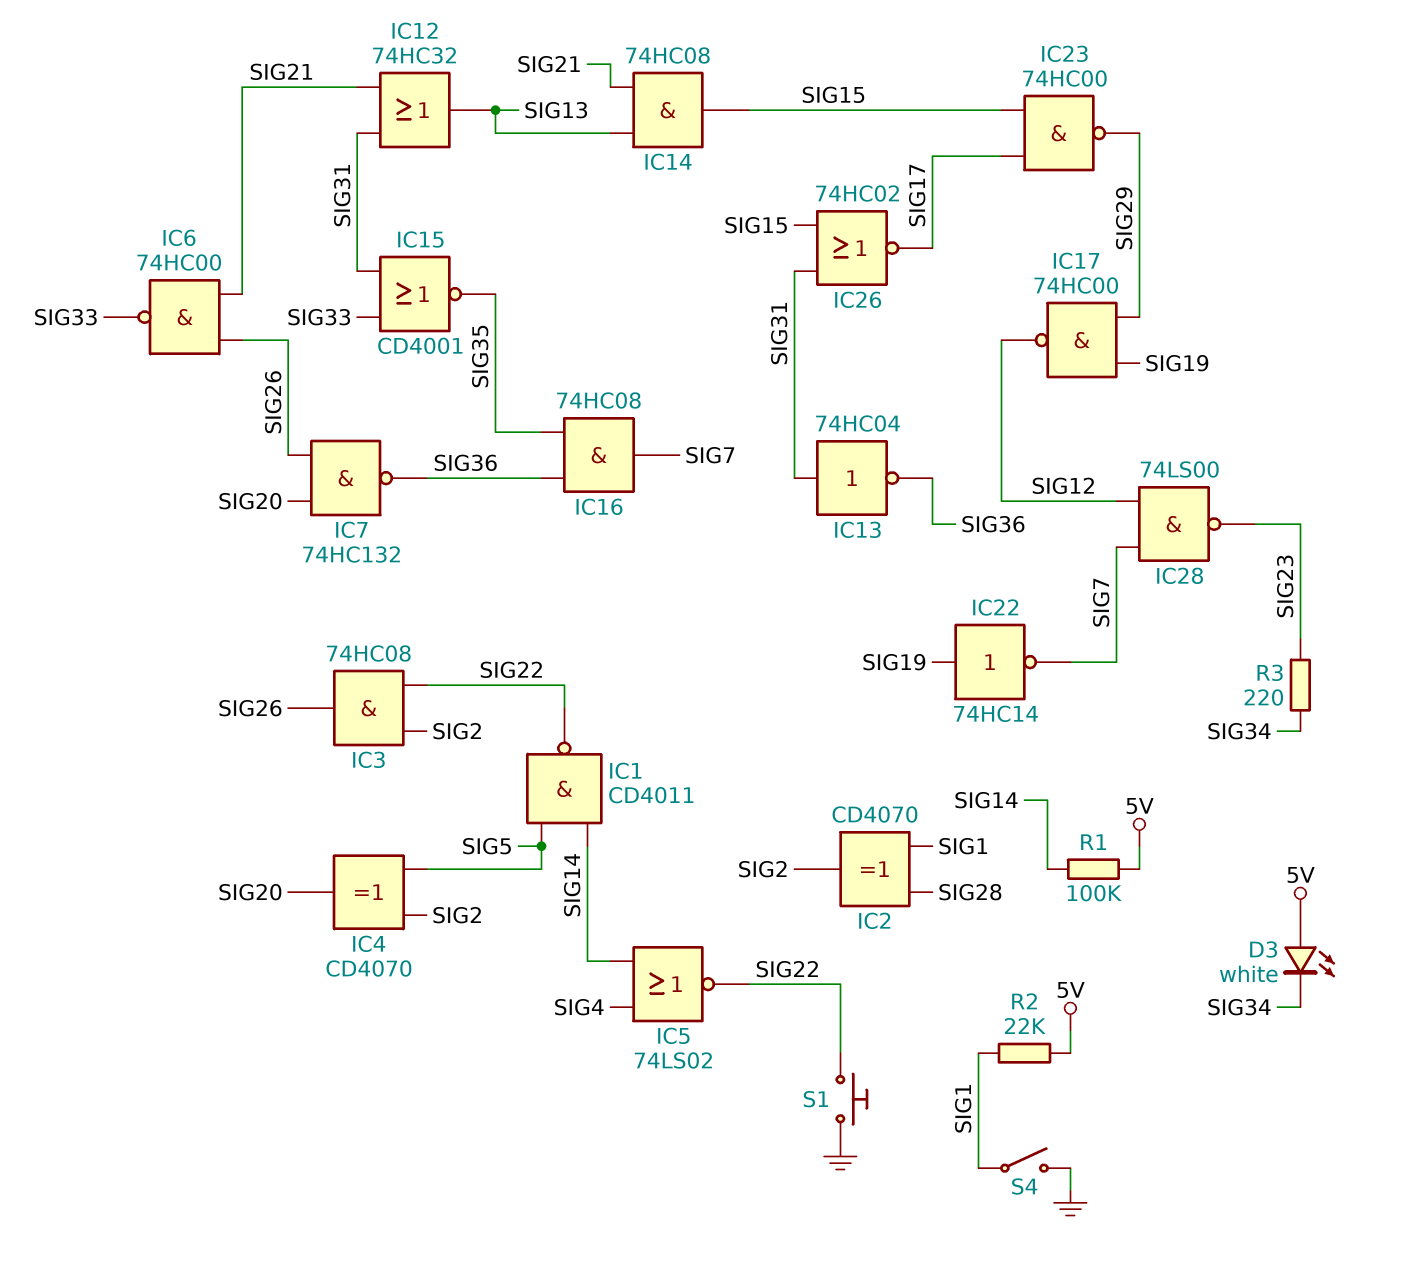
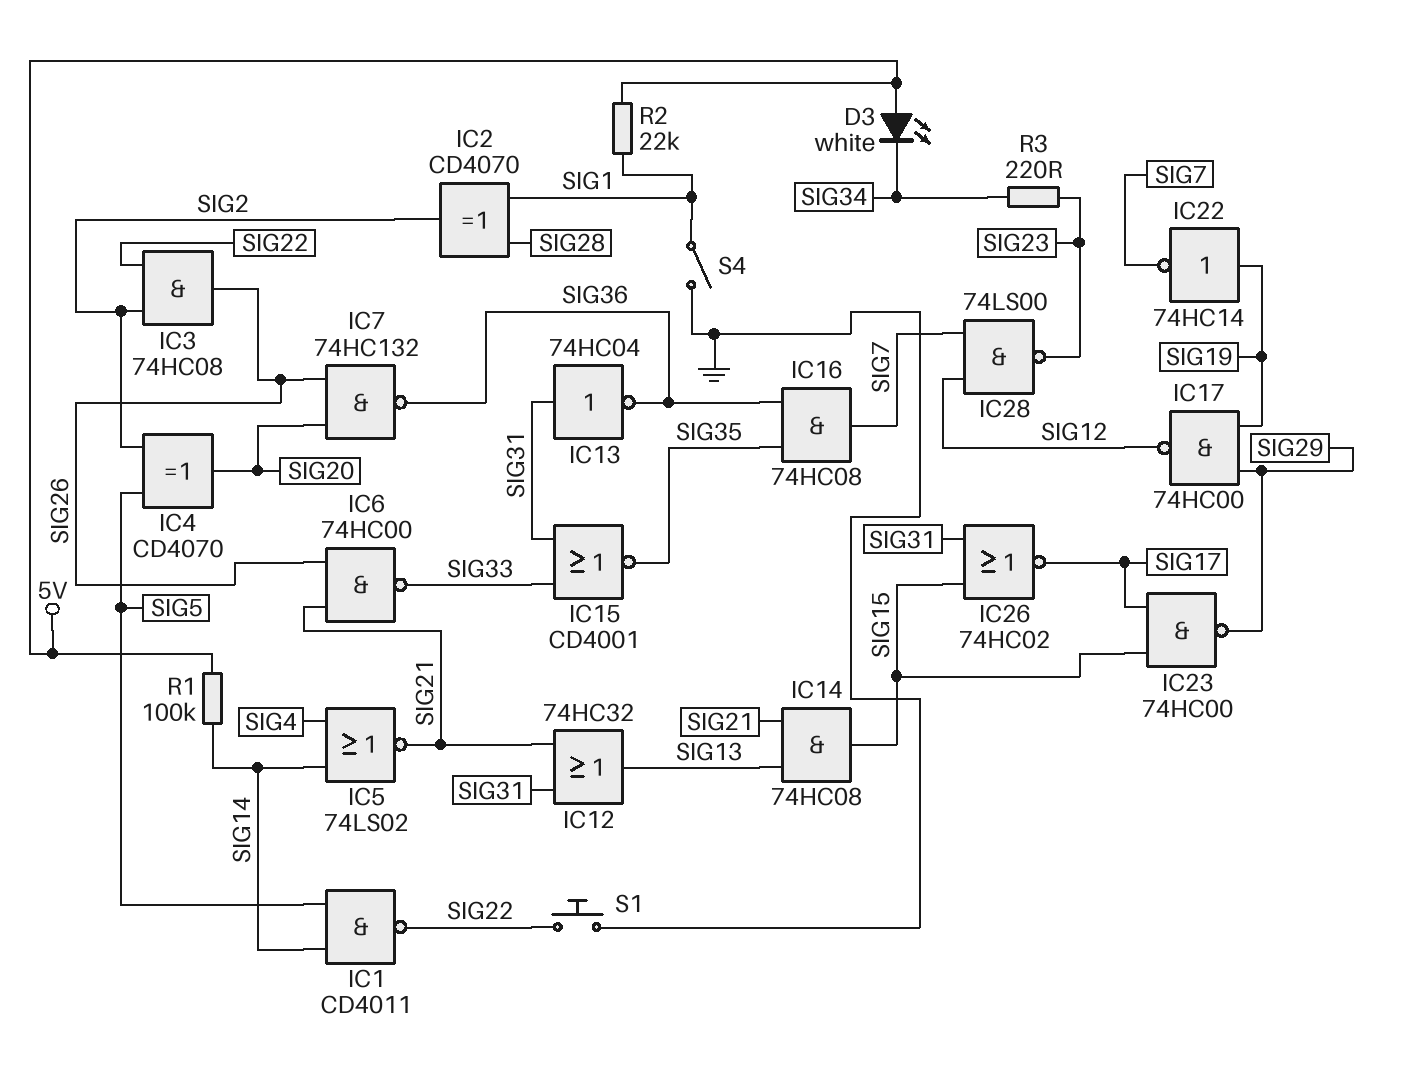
IC5: NOR 74LS02 (in SIG4, in SIG14, out SIG22) -> NOR 74LS02 (in SIG4, in SIG14, out SIG21)

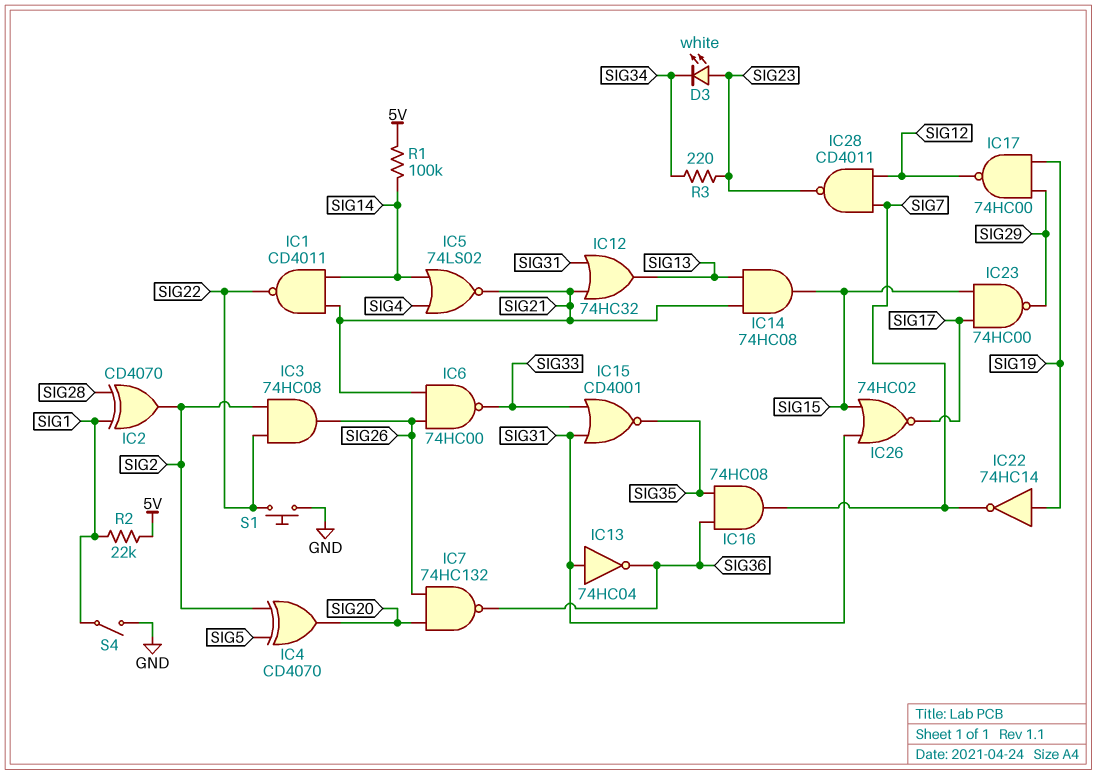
D3: LED white (A 5V, K SIG34) -> LED white (A SIG23, K SIG34)
IC1: NAND CD4011 (in SIG5, in SIG14, out SIG22) -> NAND CD4011 (in SIG14, in SIG21, out SIG22)
IC28: NAND 74LS00 (in SIG7, in SIG12, out SIG23) -> NAND CD4011 (in SIG7, in SIG12, out SIG23)

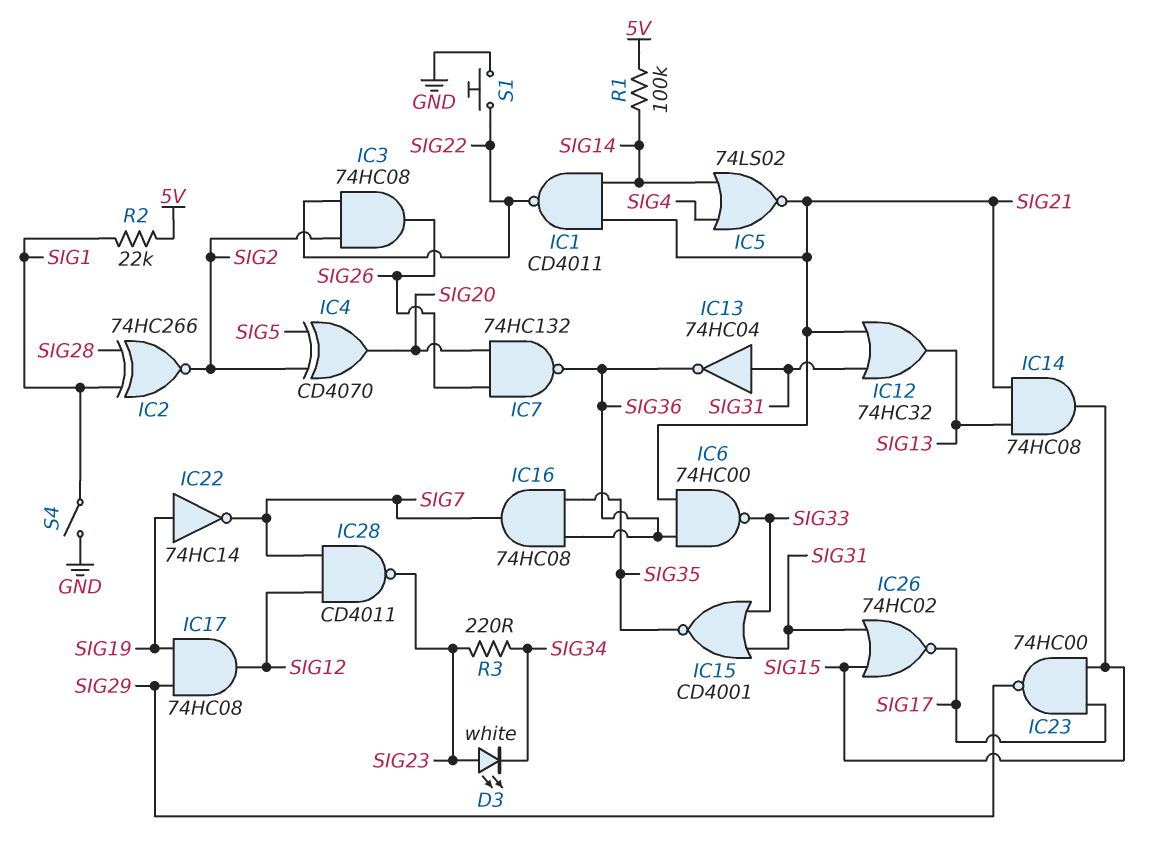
IC2: XOR CD4070 (in SIG1, in SIG28, out SIG2) -> XNOR 74HC266 (in SIG1, in SIG28, out SIG2)
IC6: NAND 74HC00 (in SIG21, in SIG26, out SIG33) -> NAND 74HC00 (in SIG21, in SIG36, out SIG33)
IC17: NAND 74HC00 (in SIG19, in SIG29, out SIG12) -> AND 74HC08 (in SIG19, in SIG29, out SIG12)

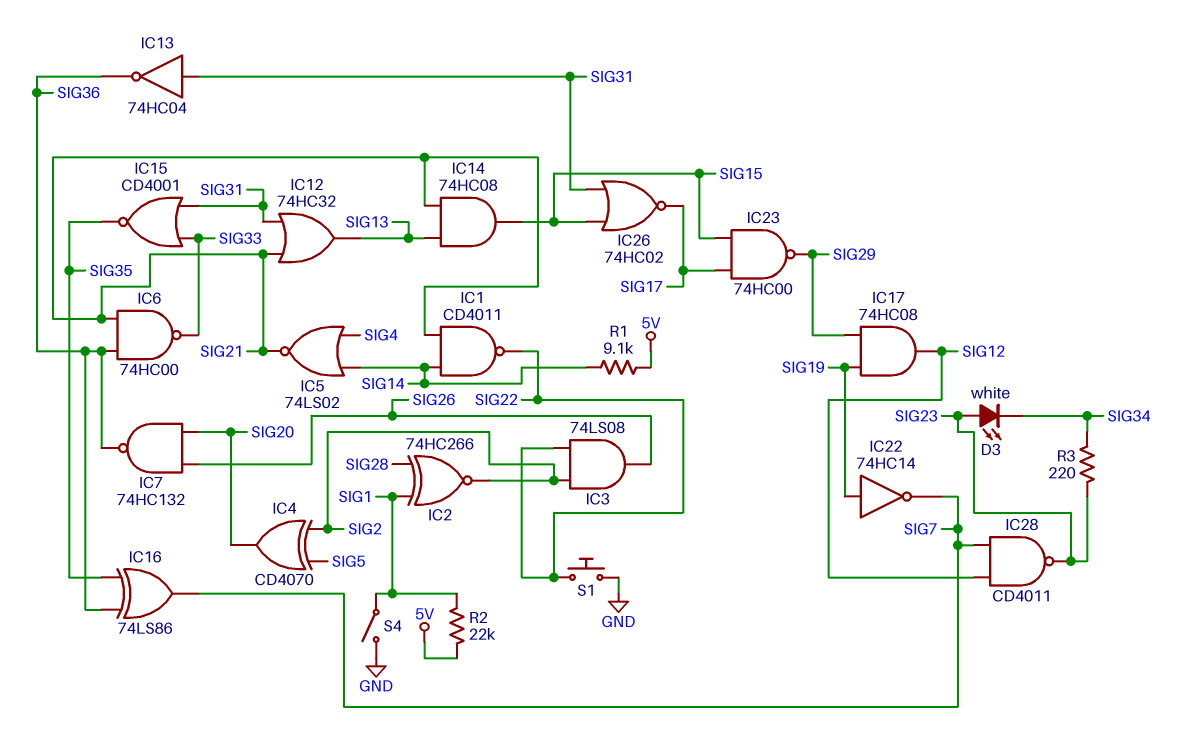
IC3: AND 74HC08 (in SIG2, in SIG22, out SIG26) -> AND 74LS08 (in SIG2, in SIG22, out SIG26)
IC16: AND 74HC08 (in SIG35, in SIG36, out SIG7) -> XOR 74LS86 (in SIG35, in SIG36, out SIG7)
R1: 100k (5V, SIG14) -> 9.1k (5V, SIG14)

